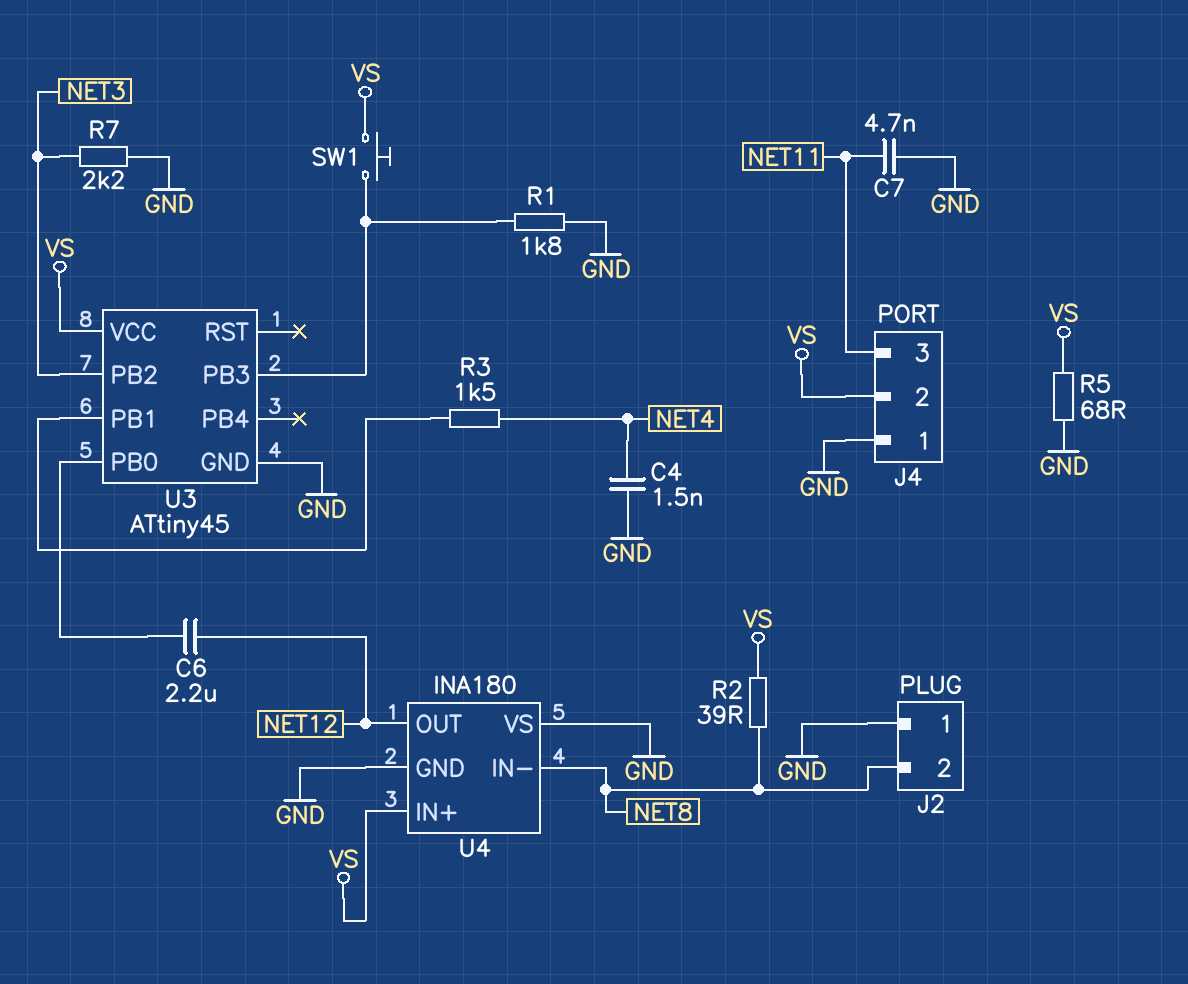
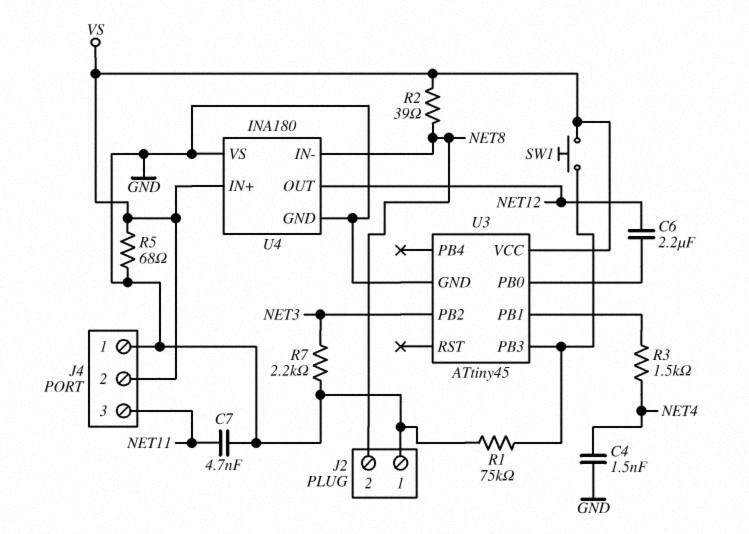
R1: 1.8k (GND, U3/PB3) -> 75k (GND, U3/PB3)

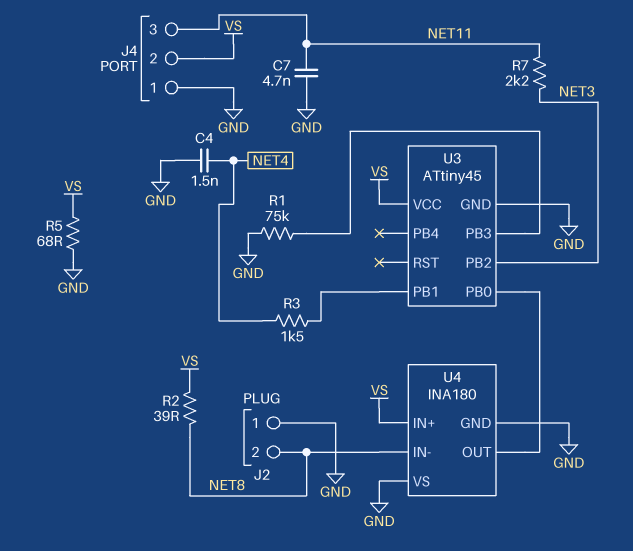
C6: 2.2uF (NET12, U3/PB0) -> none
R7: 2.2k (GND, NET3) -> 2.2k (NET3, NET11)
SW1: button (U3/PB3, VS) -> none
U4 pin OUT: NET12 -> U3/PB0

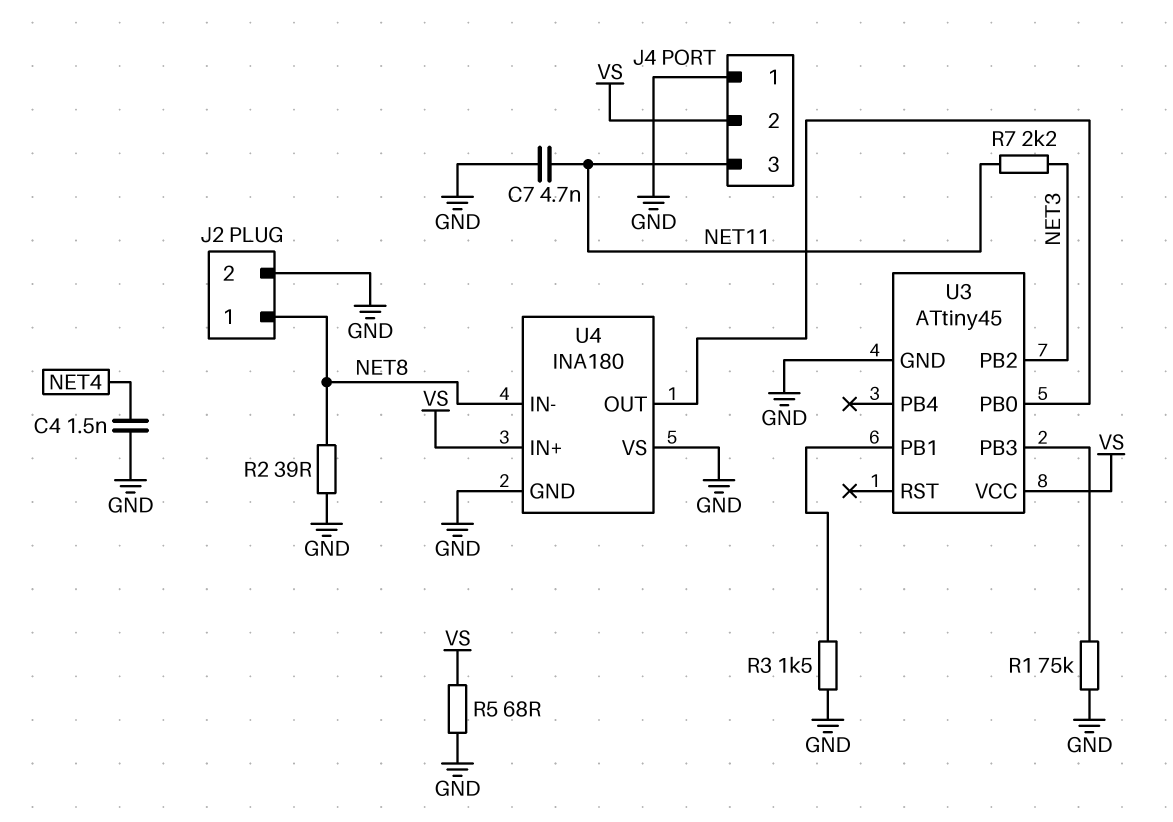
J2 pin 1: GND -> NET8
J2 pin 2: NET8 -> GND
R2: 39 (NET8, VS) -> 39 (GND, NET8)
R3: 1.5k (NET4, U3/PB1) -> 1.5k (GND, U3/PB1)

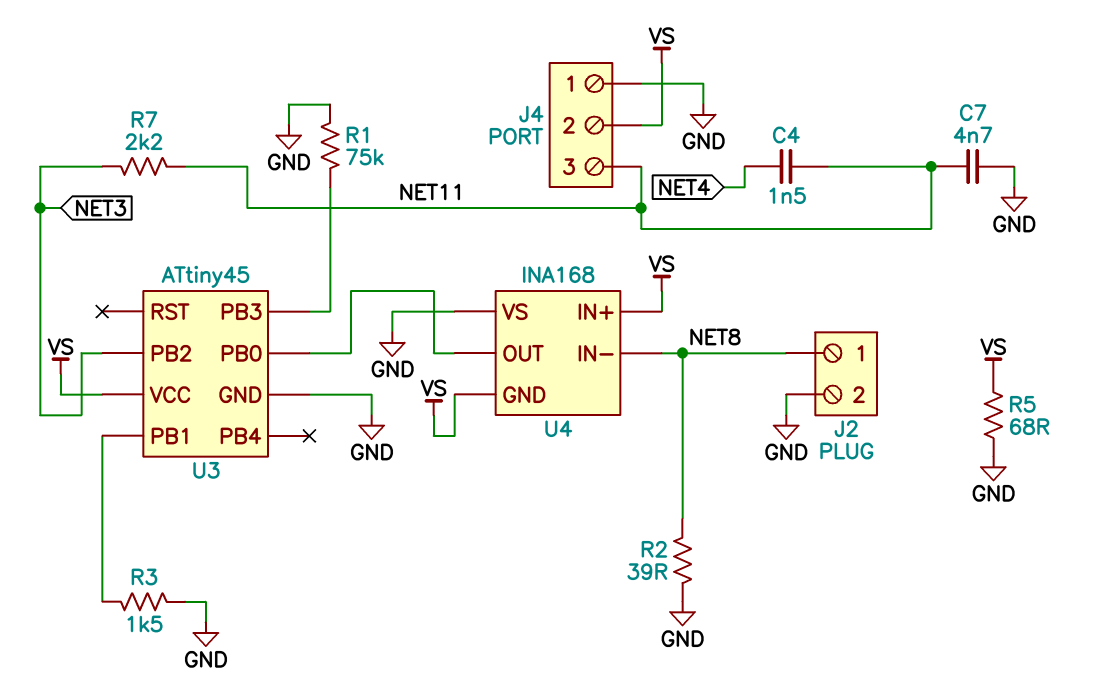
C4: 1.5nF (GND, NET4) -> 1.5nF (NET4, NET11)
U4: INA180 -> INA168
U4 pin GND: GND -> VS

